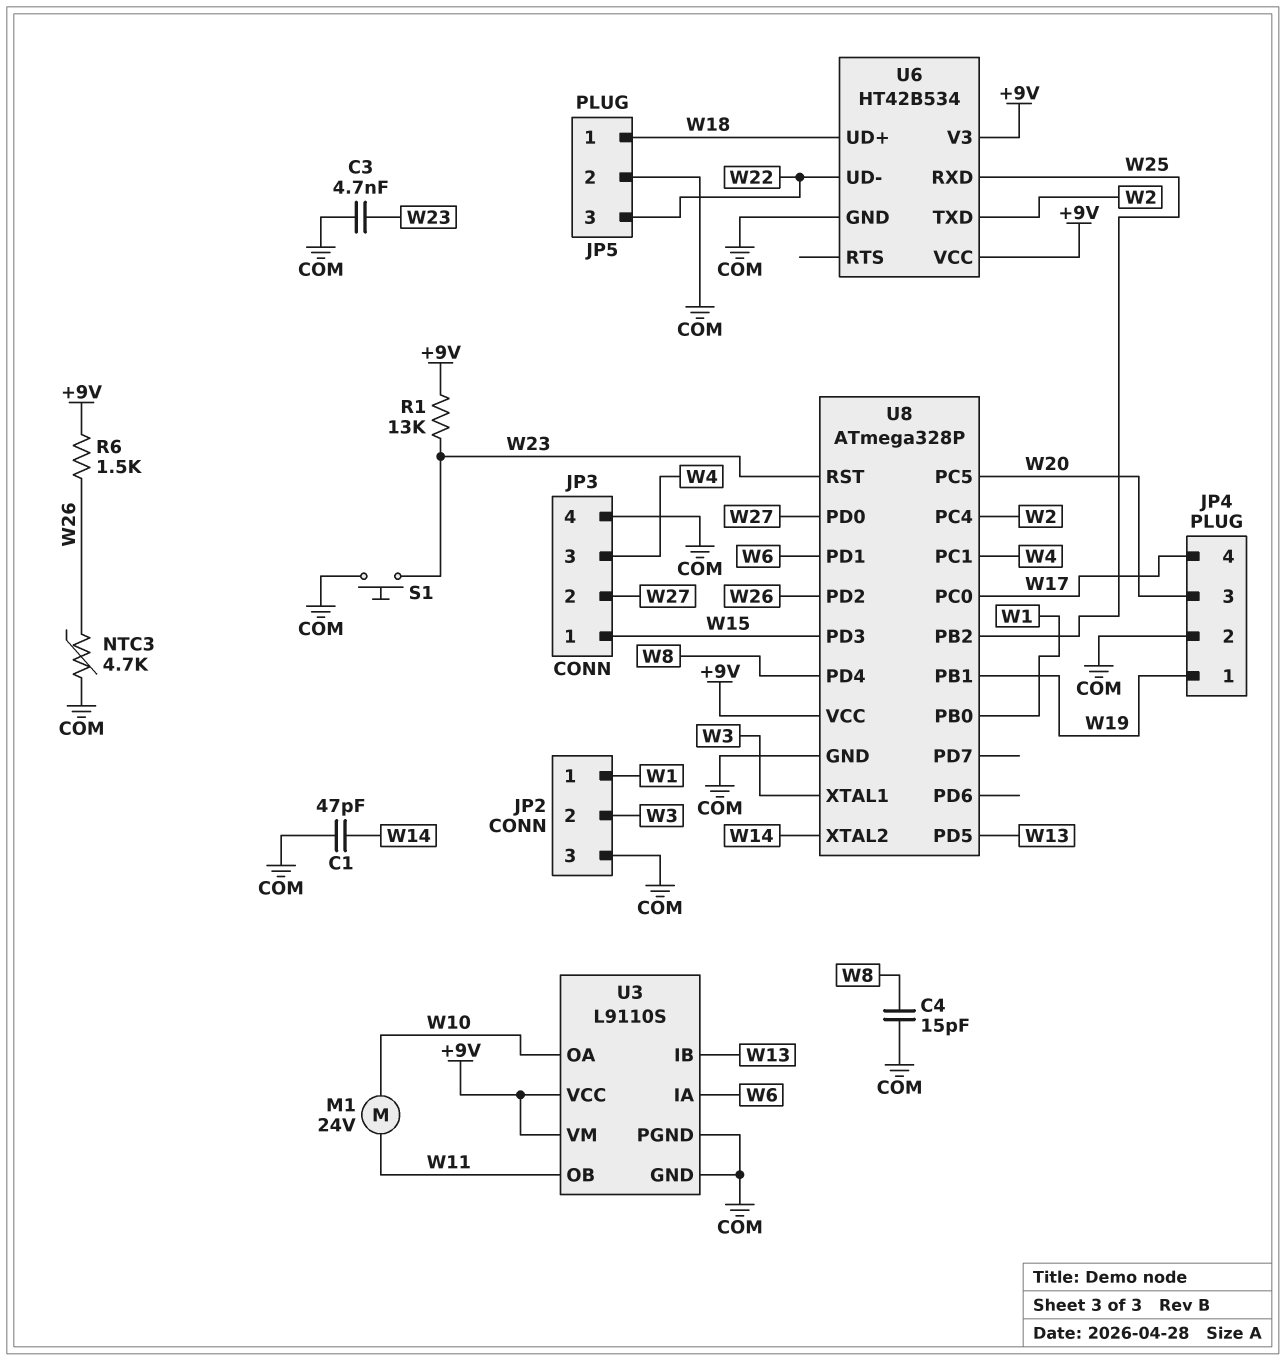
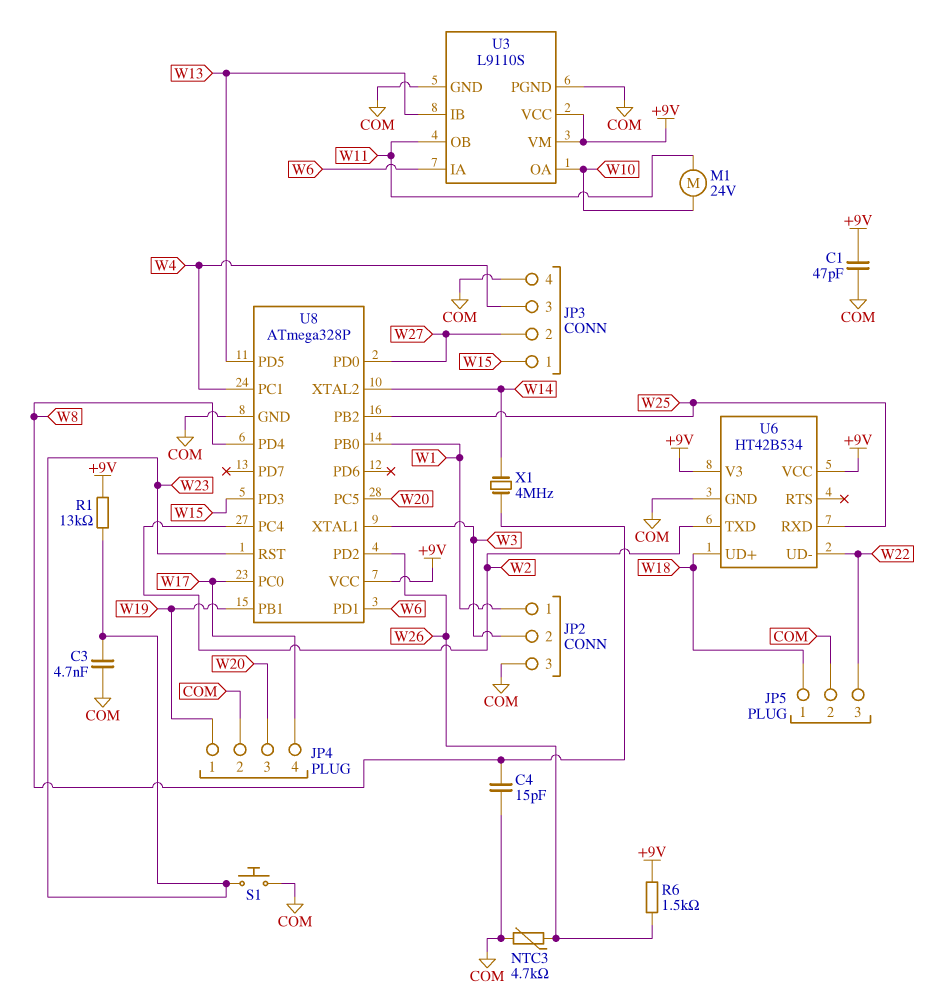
C1: 47pF (COM, W14) -> 47pF (+9V, COM)
X1: none -> 4MHz (W8, W14)

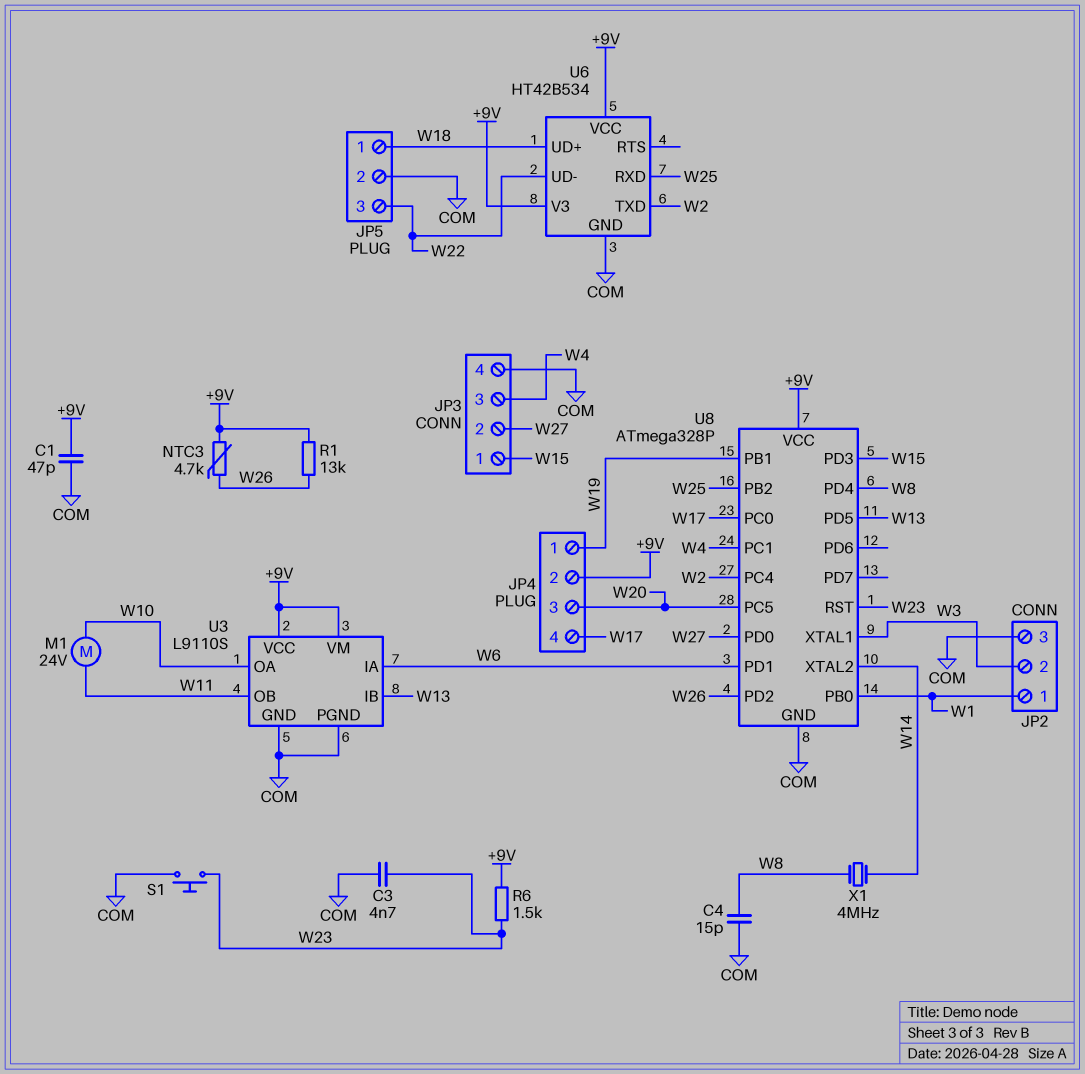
JP4 pin 2: COM -> +9V
NTC3: 4.7k (COM, W26) -> 4.7k (+9V, W26)
R1: 13k (+9V, W23) -> 13k (+9V, W26)
R6: 1.5k (+9V, W26) -> 1.5k (+9V, W23)

